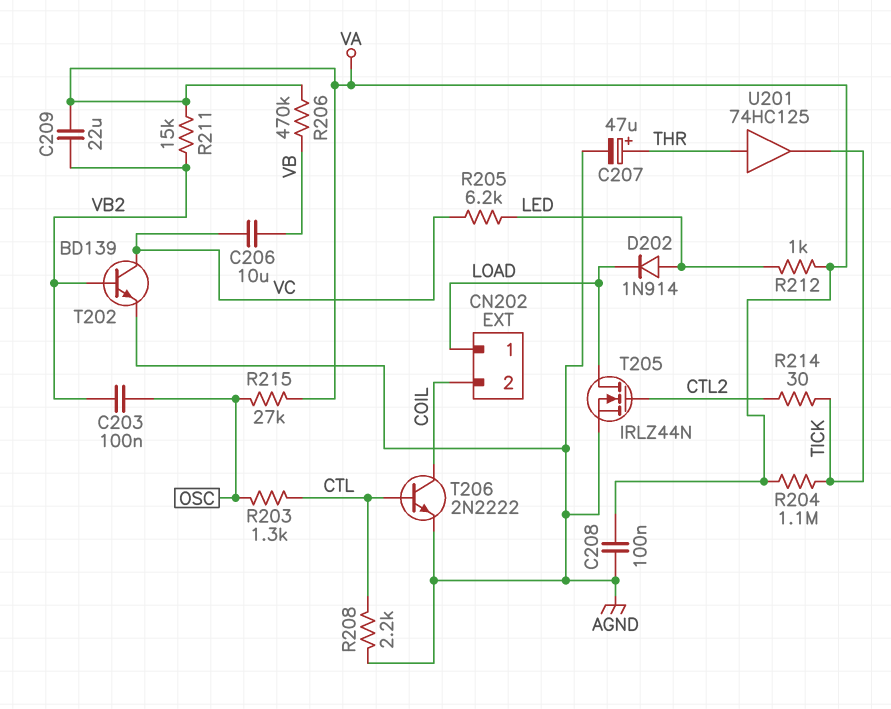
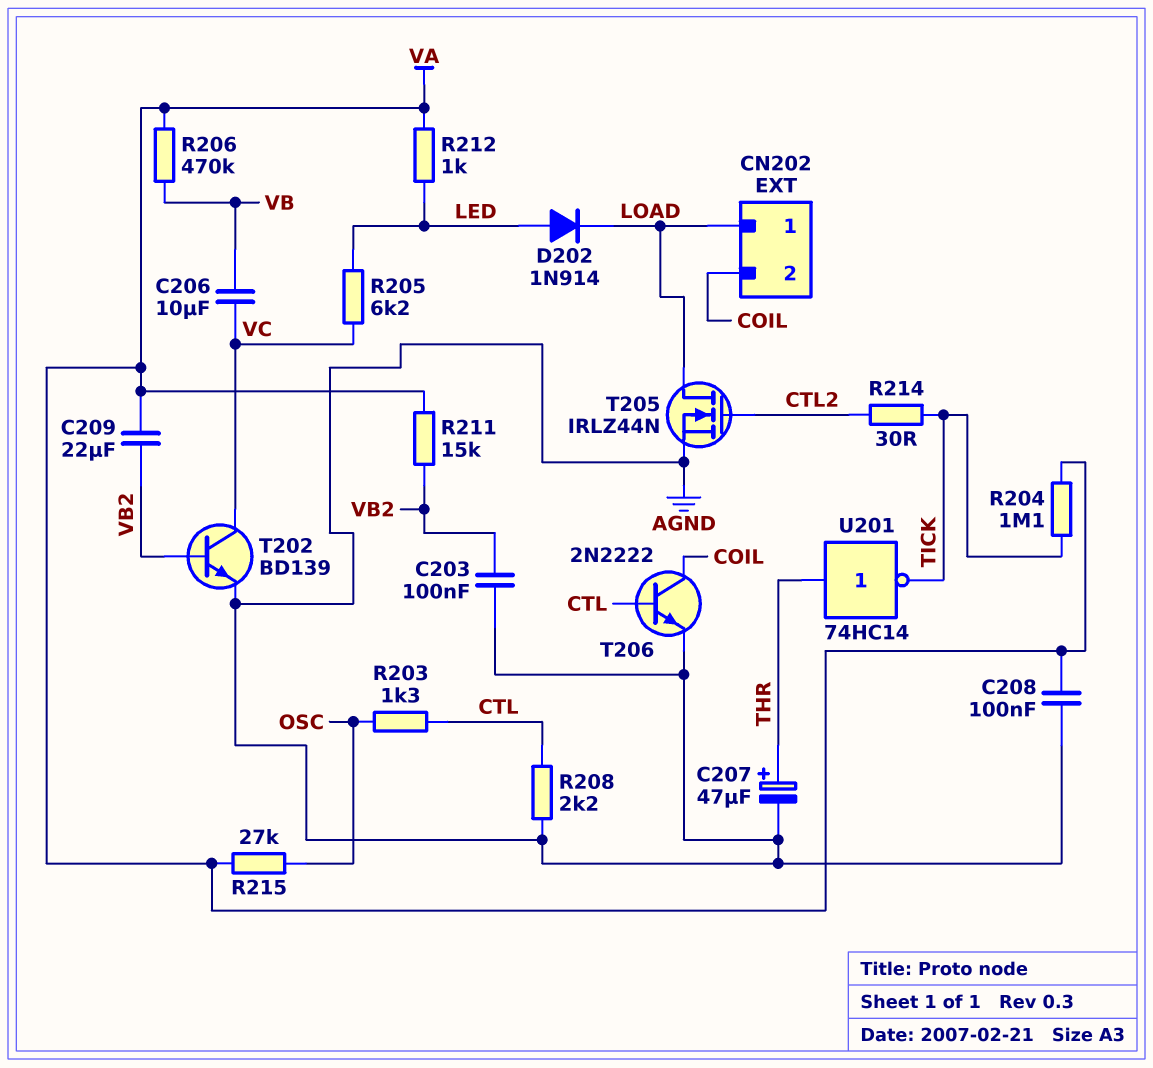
C203: 100nF (OSC, VB2) -> 100nF (AGND, VB2)
U201: buffer 74HC125 (in THR, out TICK) -> NOT 74HC14 (in THR, out TICK)

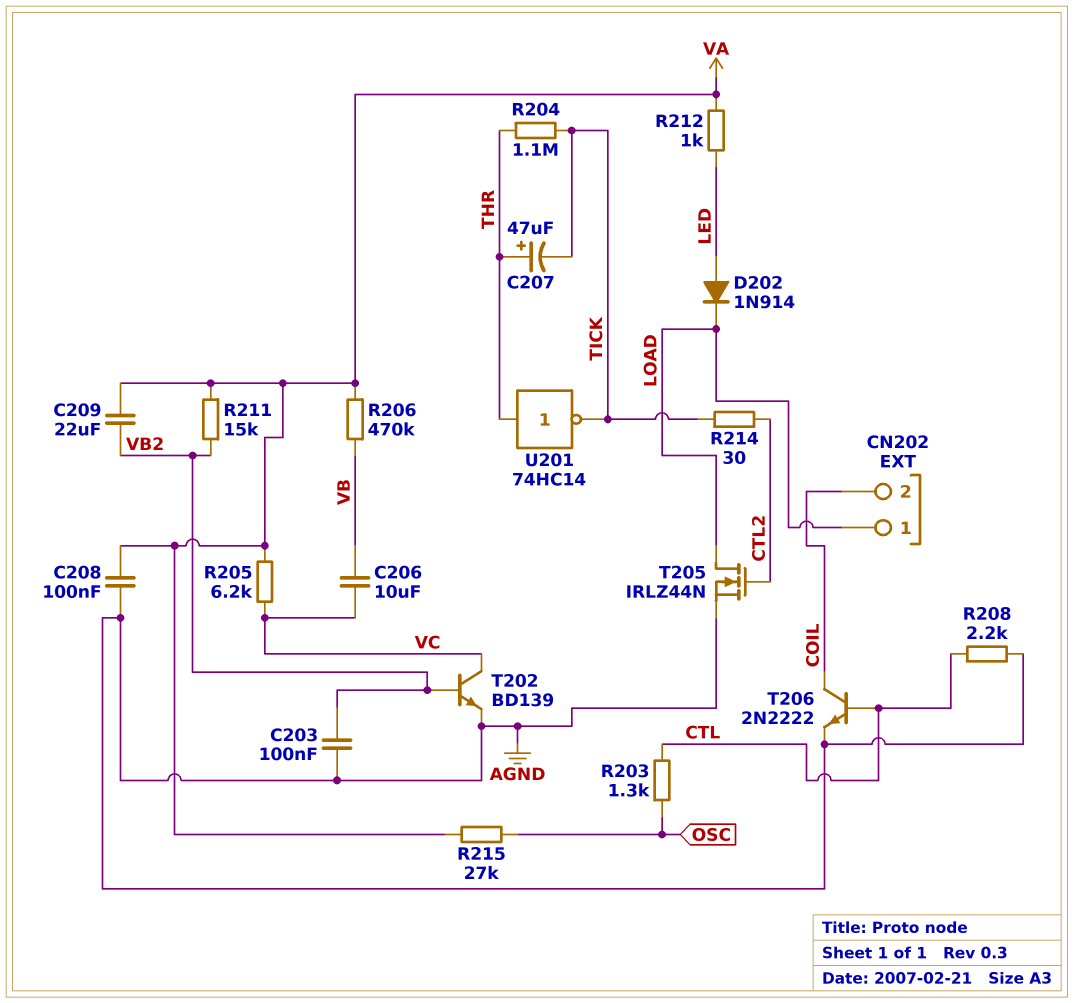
C207: 47uF (plus THR, minus AGND) -> 47uF (plus THR, minus TICK)
R204: 1.1M (TICK, VA) -> 1.1M (THR, TICK)
R205: 6.2k (LED, VC) -> 6.2k (VA, VC)

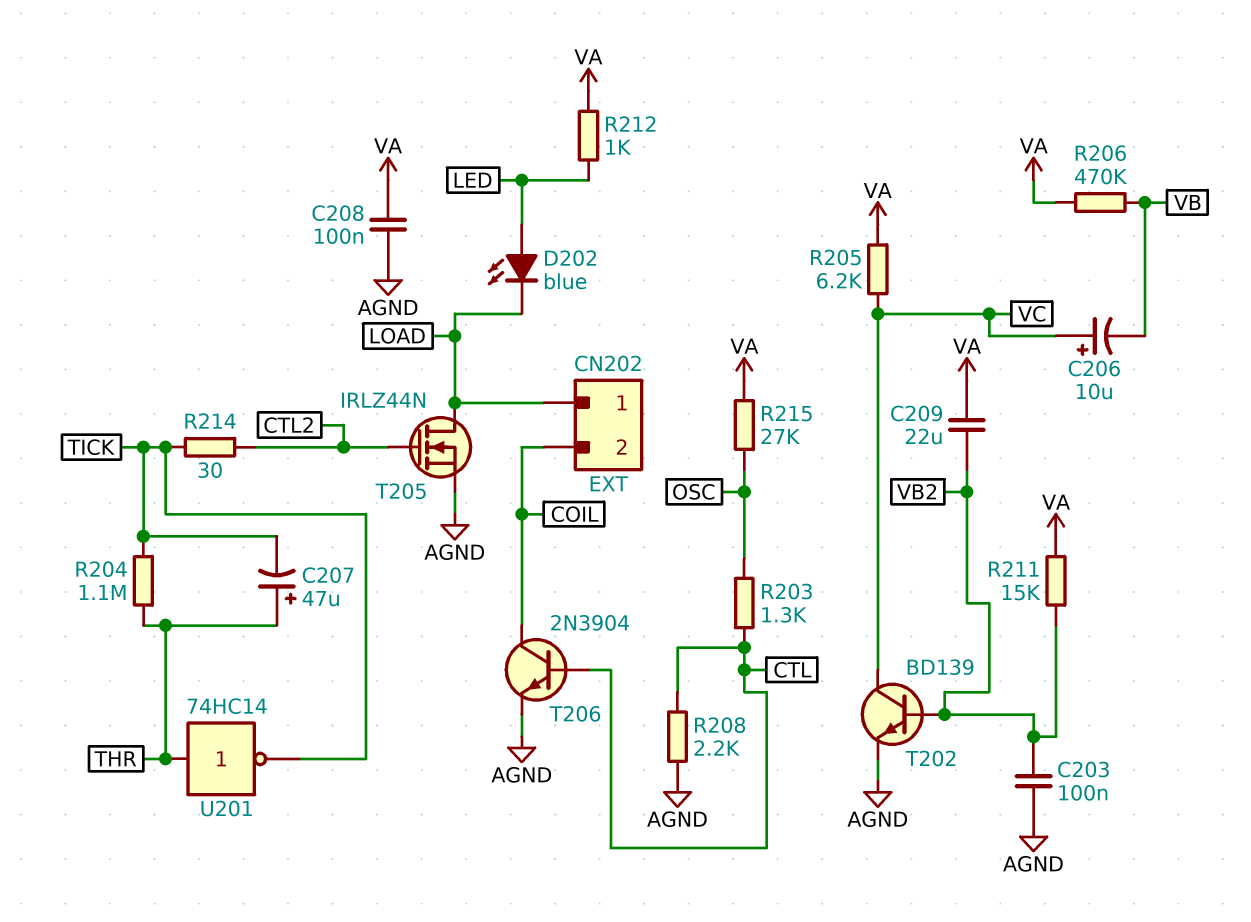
C206: 10uF (VB, VC) -> 10uF (plus VC, minus VB)
D202: diode 1N914 (A LED, K LOAD) -> LED blue (A LED, K LOAD)
T206: NPN 2N2222 (B CTL, C COIL, E AGND) -> NPN 2N3904 (B CTL, C COIL, E AGND)

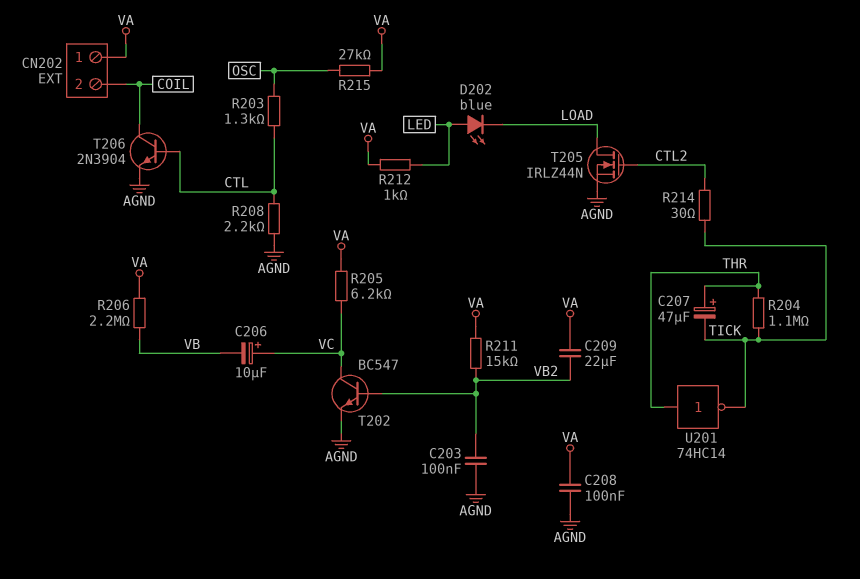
CN202 pin 1: LOAD -> VA
R206: 470k (VA, VB) -> 2.2M (VA, VB)
T202: NPN BD139 (B VB2, C VC, E AGND) -> NPN BC547 (B VB2, C VC, E AGND)

